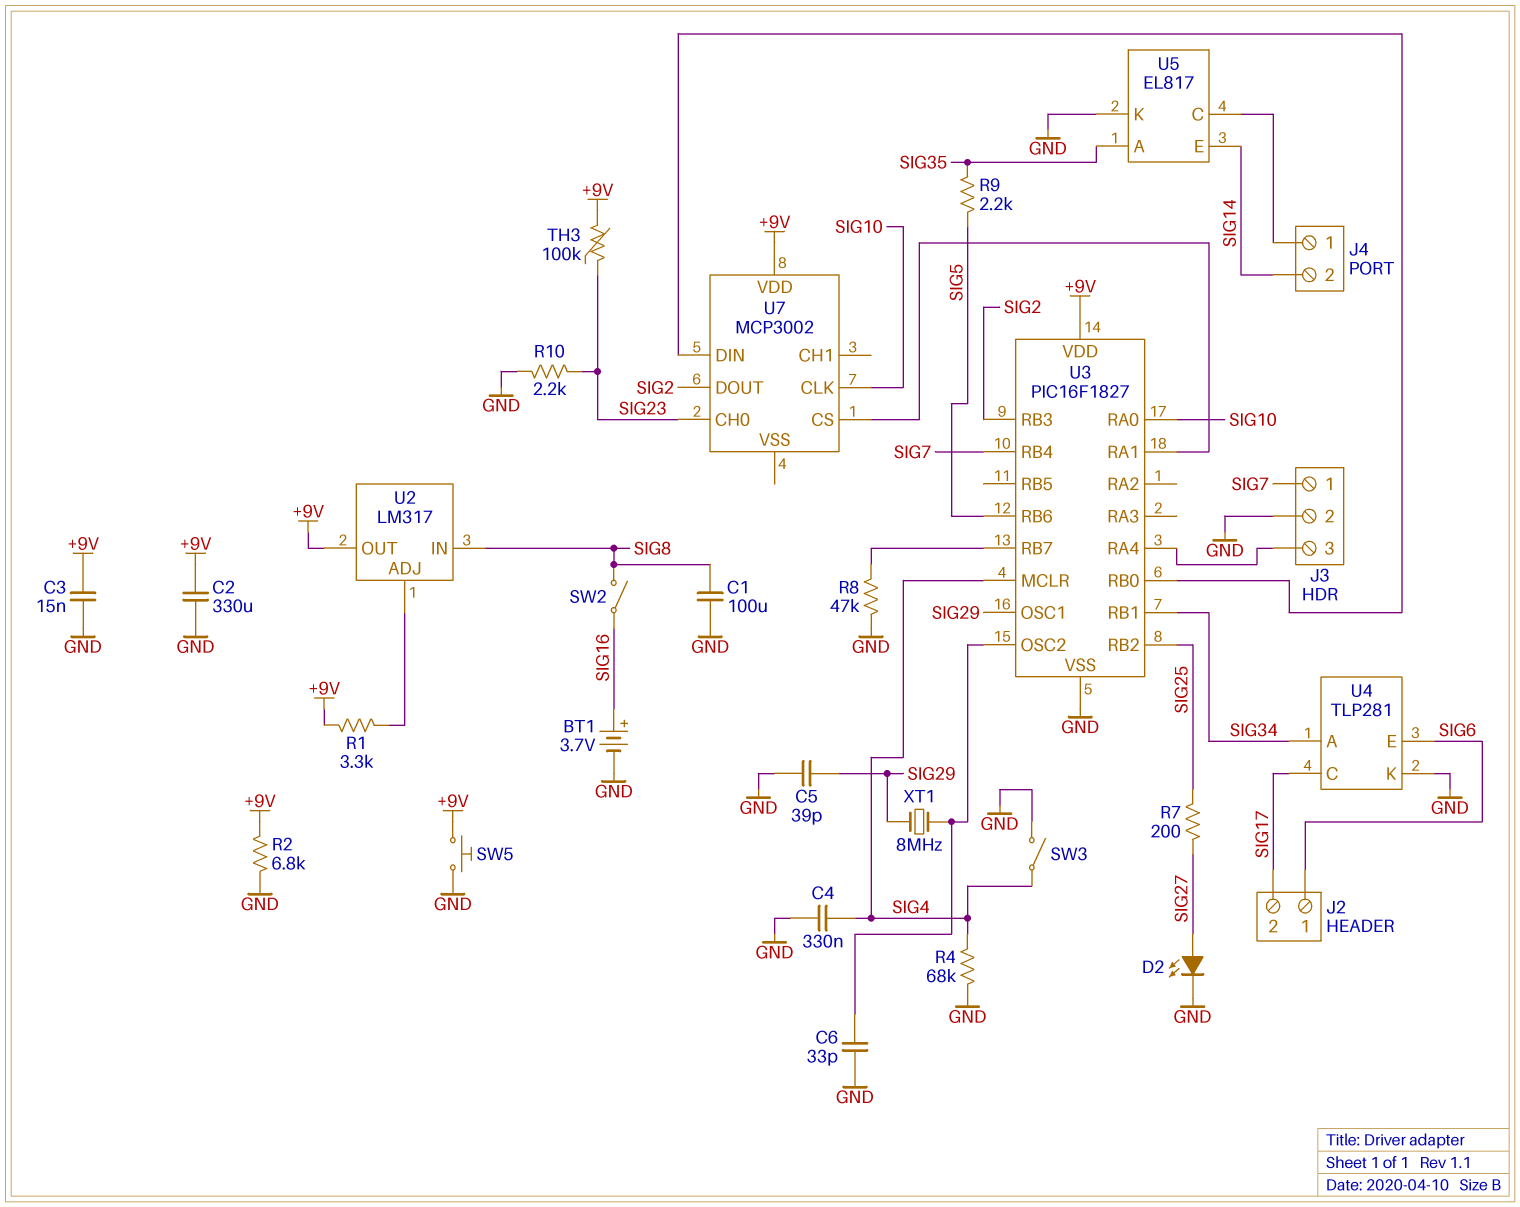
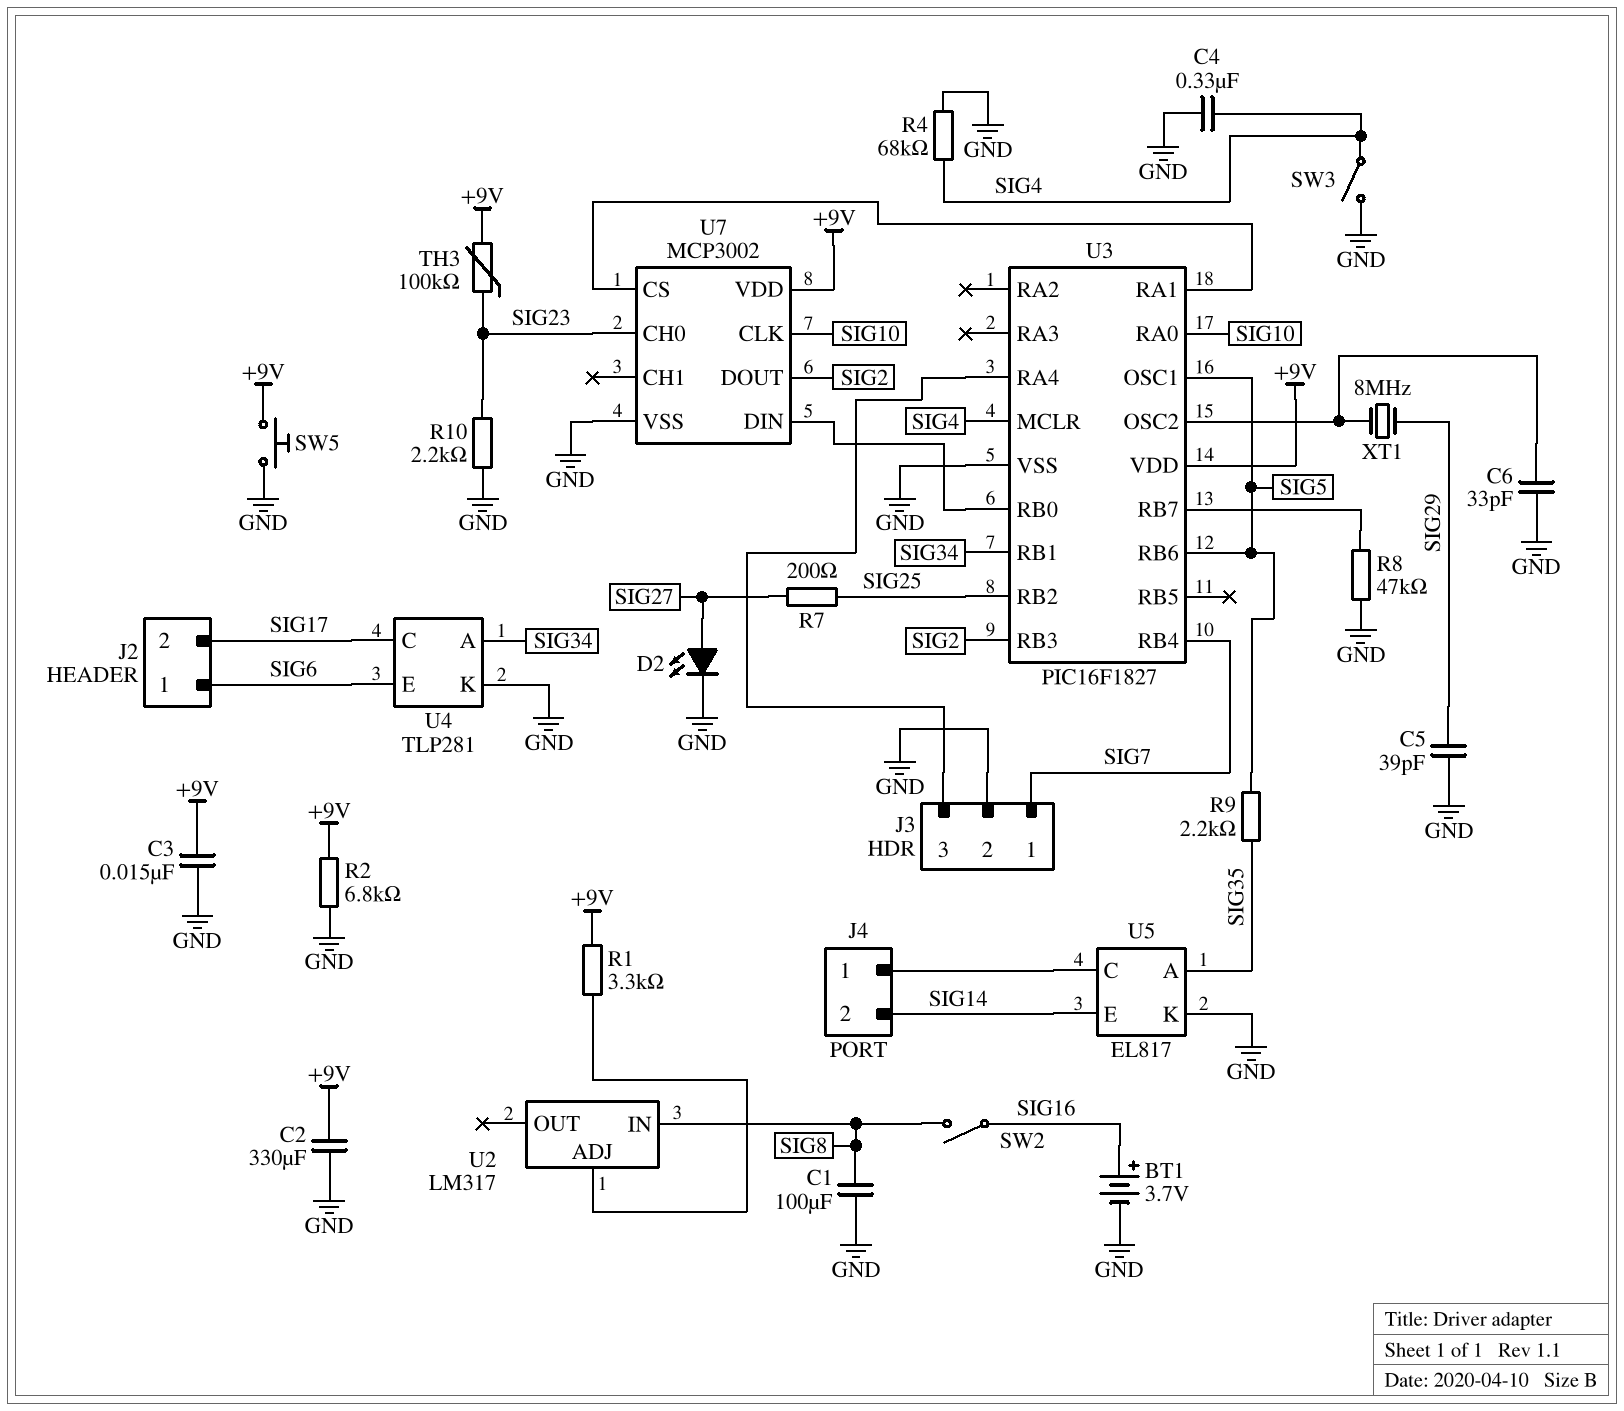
U2 pin OUT: +9V -> none
U3 pin OSC1: SIG29 -> SIG5
U7 pin VSS: none -> GND

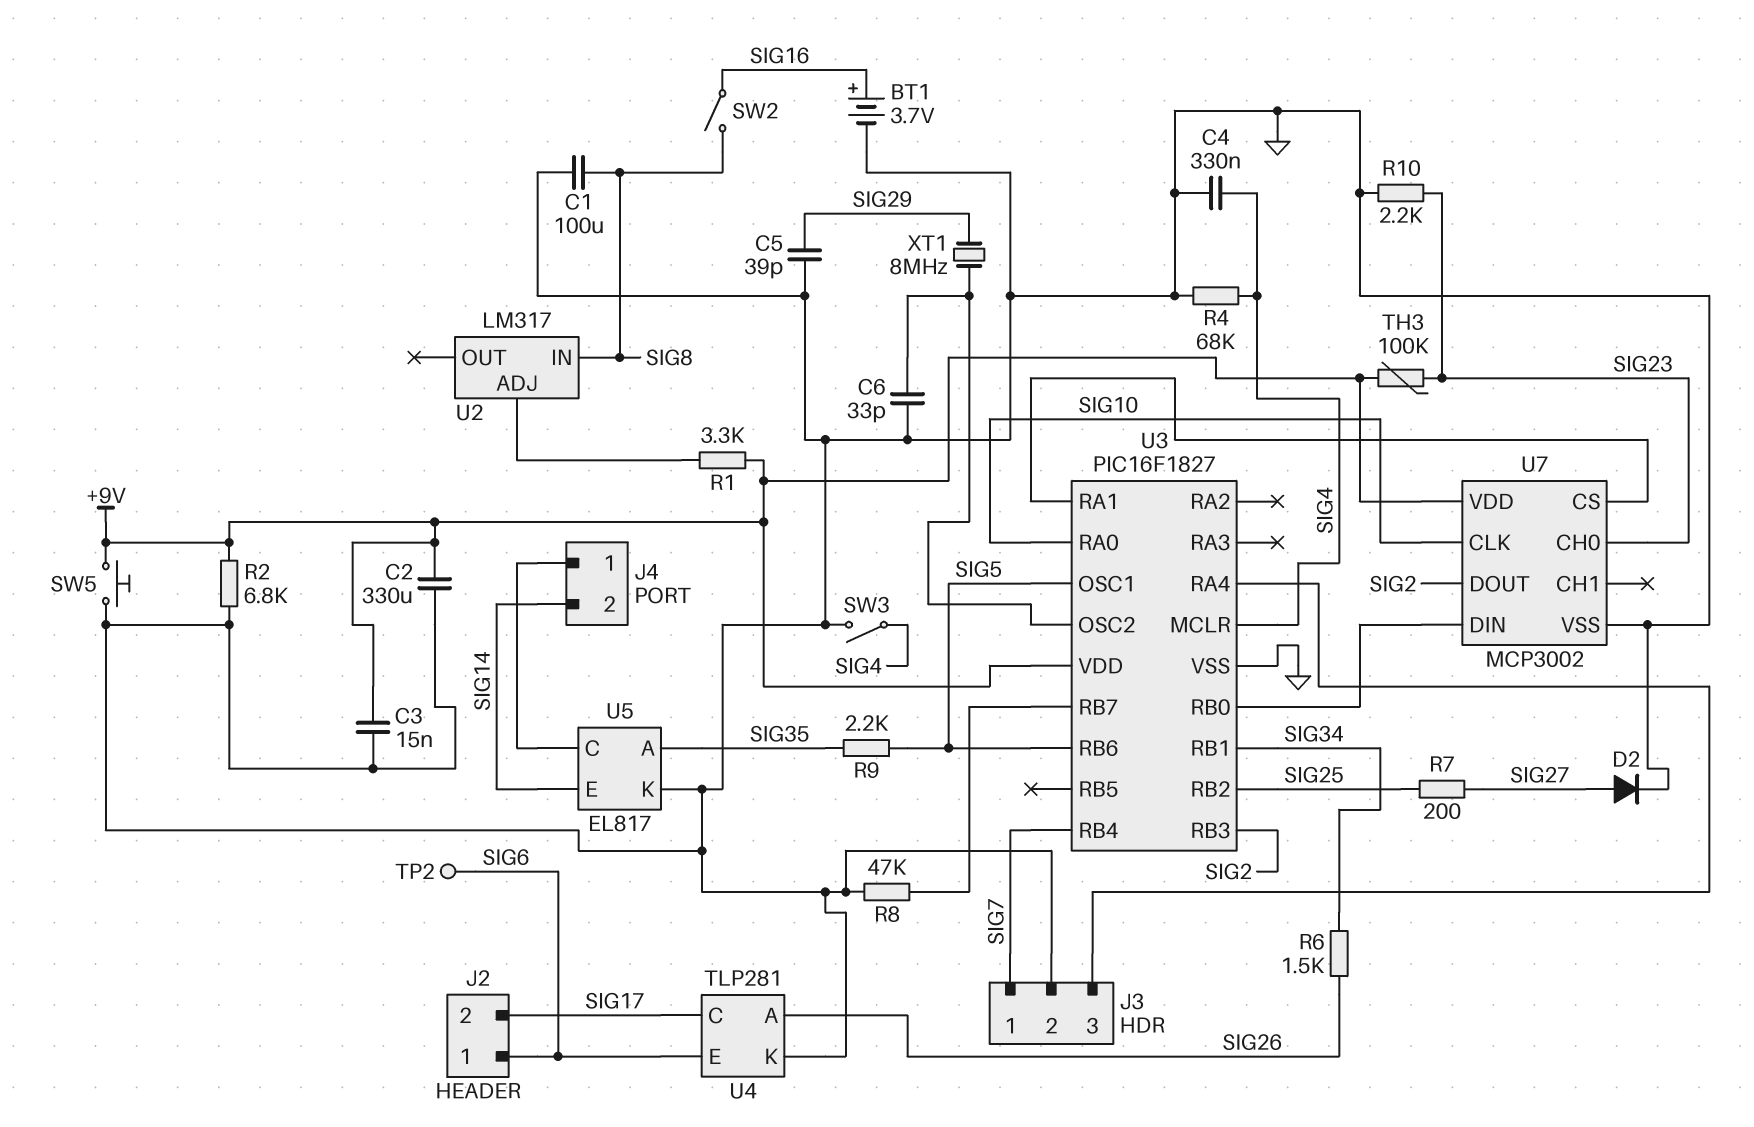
D2: LED (A SIG27, K GND) -> diode (A SIG27, K GND)
R6: none -> 1.5k (SIG26, SIG34)
TP2: none -> test point (SIG6)
U4 pin A: SIG34 -> SIG26

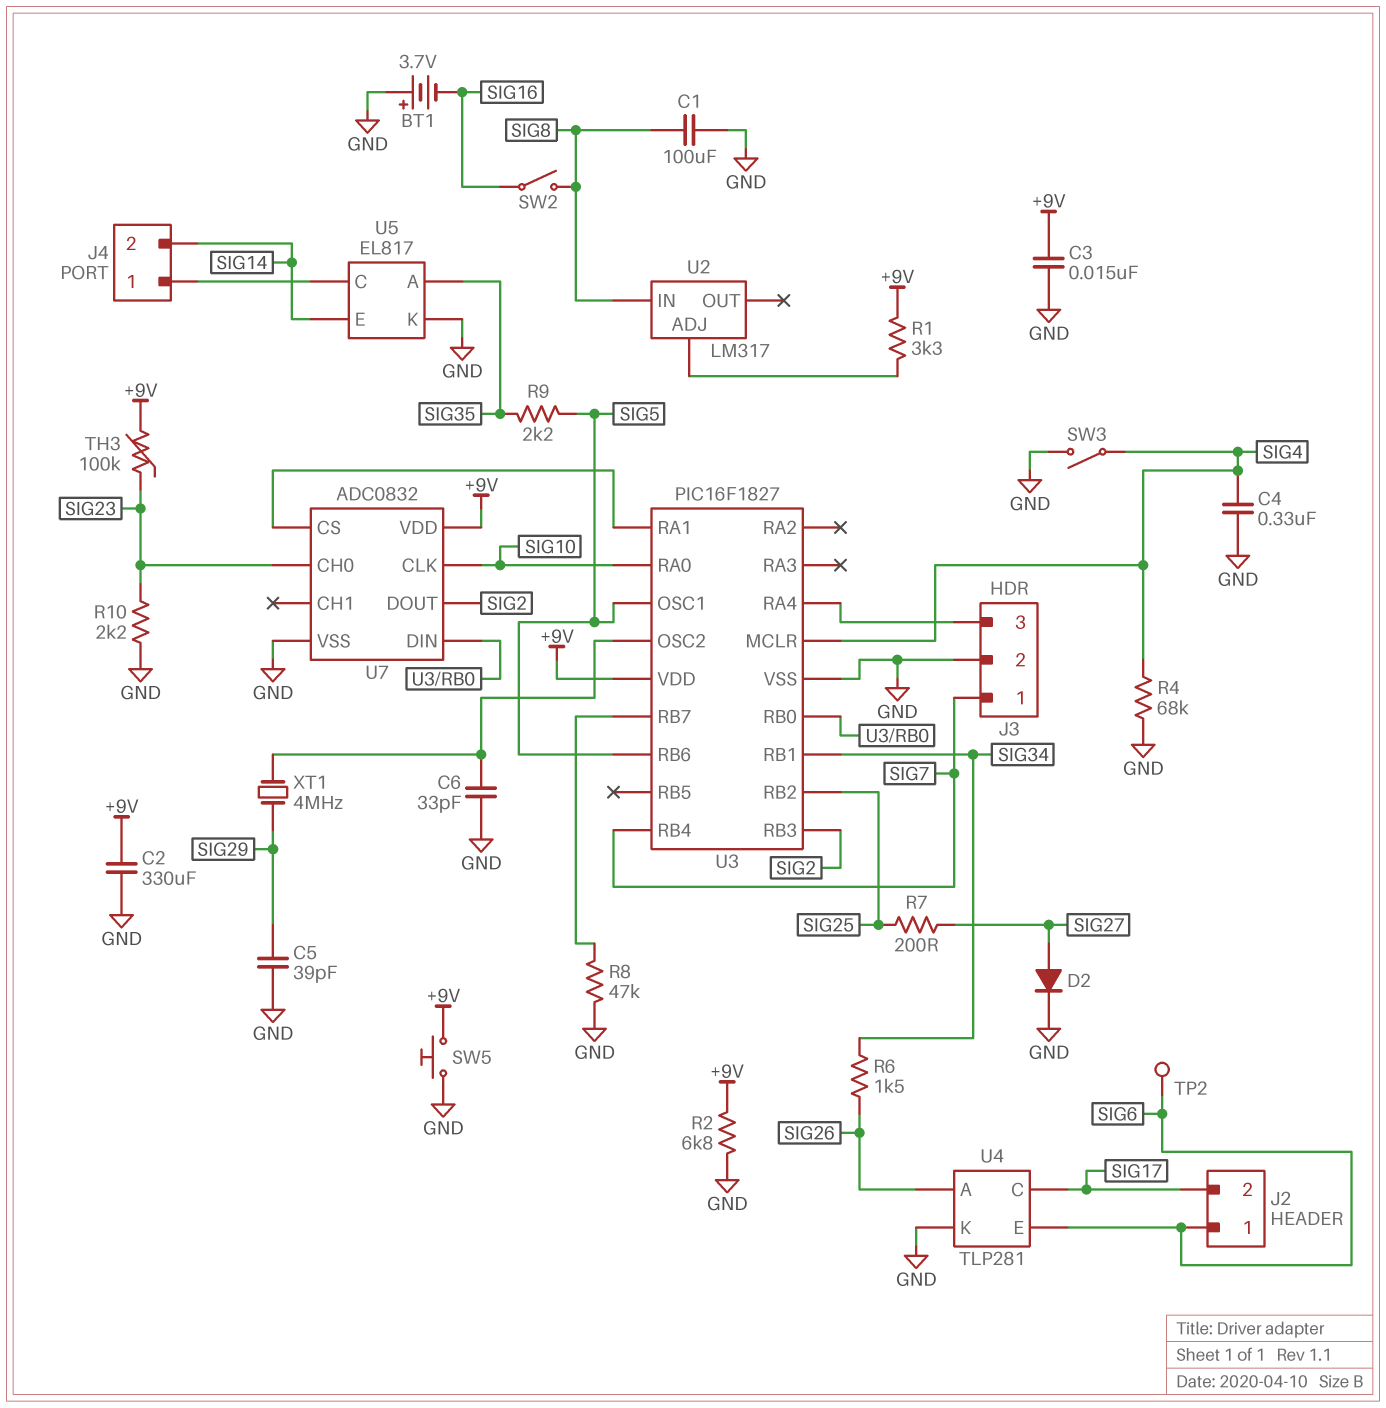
BT1: 3.7V (plus SIG16, minus GND) -> 3.7V (plus GND, minus SIG16)
U7: MCP3002 -> ADC0832
XT1: 8MHz (SIG29, U3/OSC2) -> 4MHz (SIG29, U3/OSC2)

